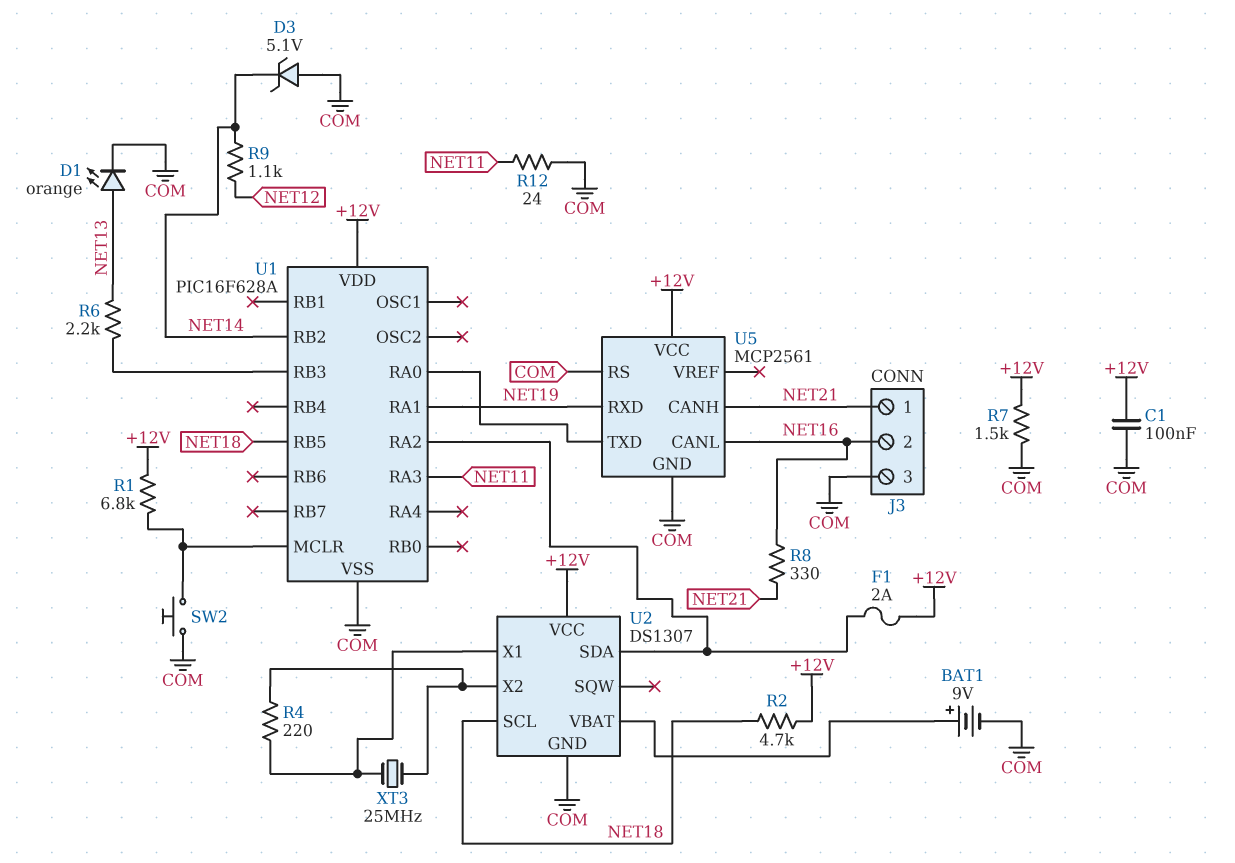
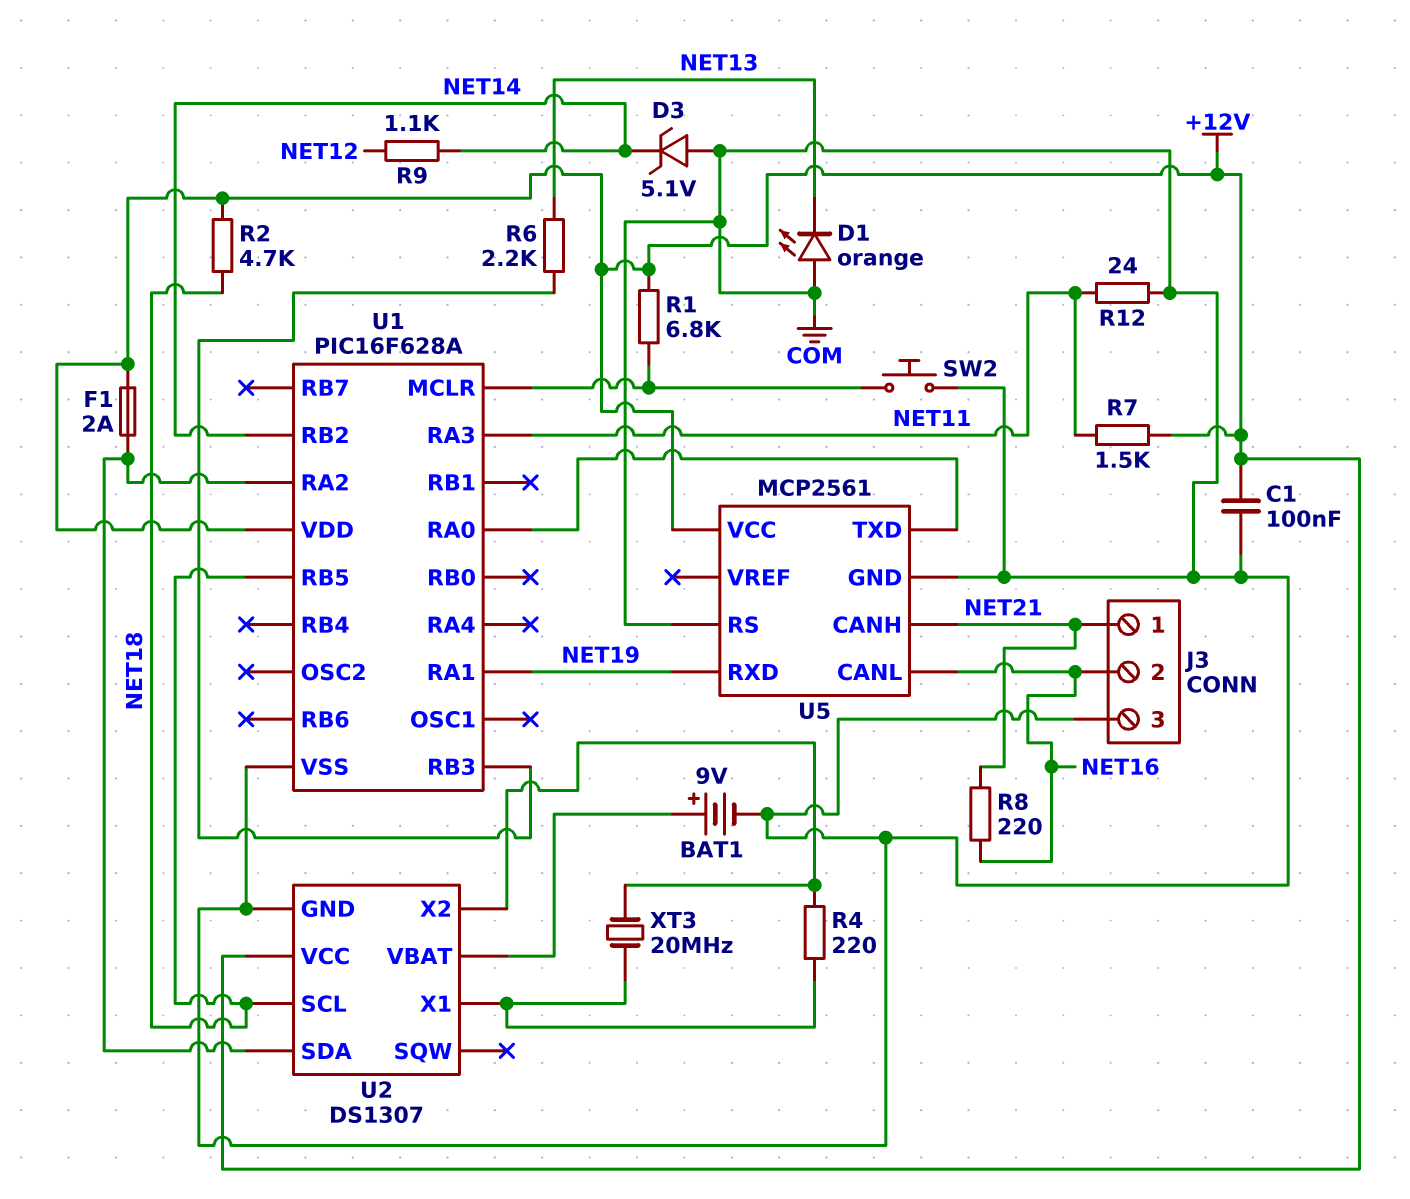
D1: LED orange (A NET13, K COM) -> LED orange (A COM, K NET13)
R7: 1.5k (+12V, COM) -> 1.5k (+12V, NET11)
R8: 330 (NET16, NET21) -> 220 (NET16, NET21)
XT3: 25MHz (U2/X1, U2/X2) -> 20MHz (U2/X1, U2/X2)

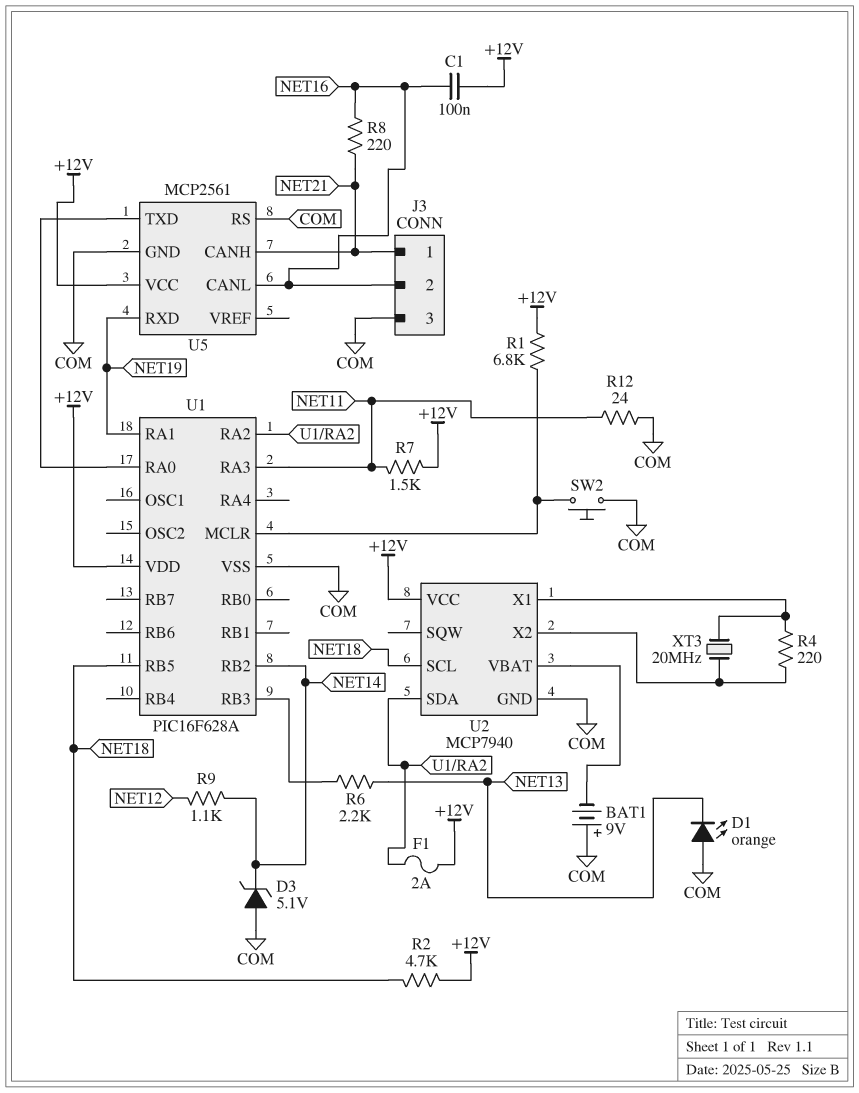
BAT1: 9V (plus U2/VBAT, minus COM) -> 9V (plus COM, minus U2/VBAT)
C1: 100nF (+12V, COM) -> 100nF (+12V, NET16)
U2: DS1307 -> MCP7940

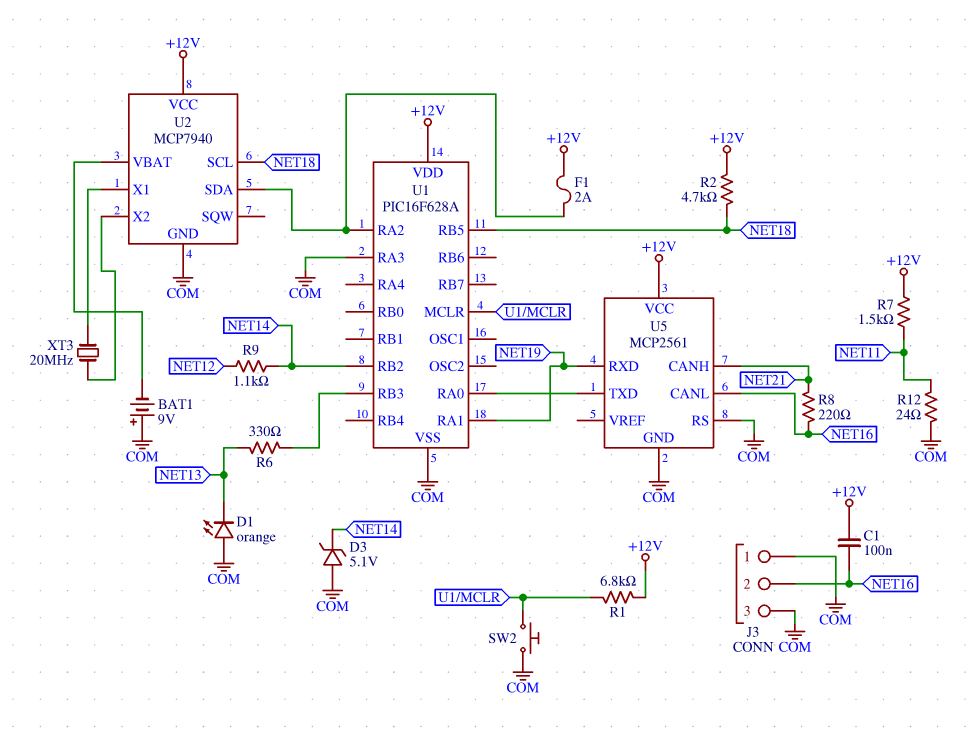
J3 pin 1: NET21 -> COM
R4: 220 (U2/X1, U2/X2) -> none
R6: 2.2k (NET13, U1/RB3) -> 330 (NET13, U1/RB3)
U1 pin RA3: NET11 -> COM

